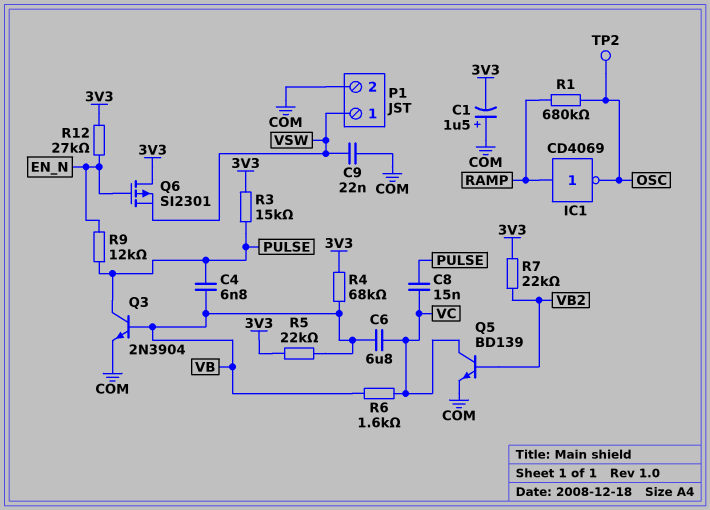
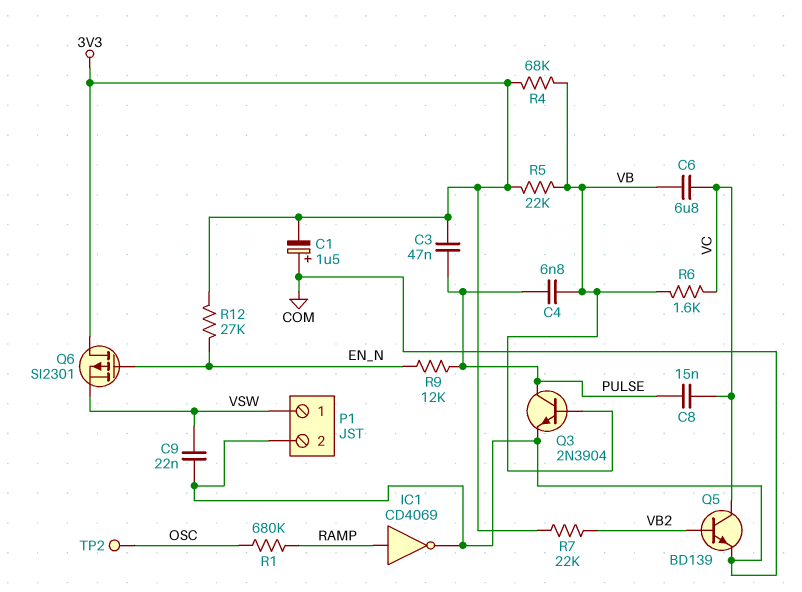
C3: none -> 47nF (3V3, PULSE)
IC1: NOT CD4069 (in RAMP, out OSC) -> NOT CD4069 (in RAMP, out COM)
R3: 15k (3V3, PULSE) -> none

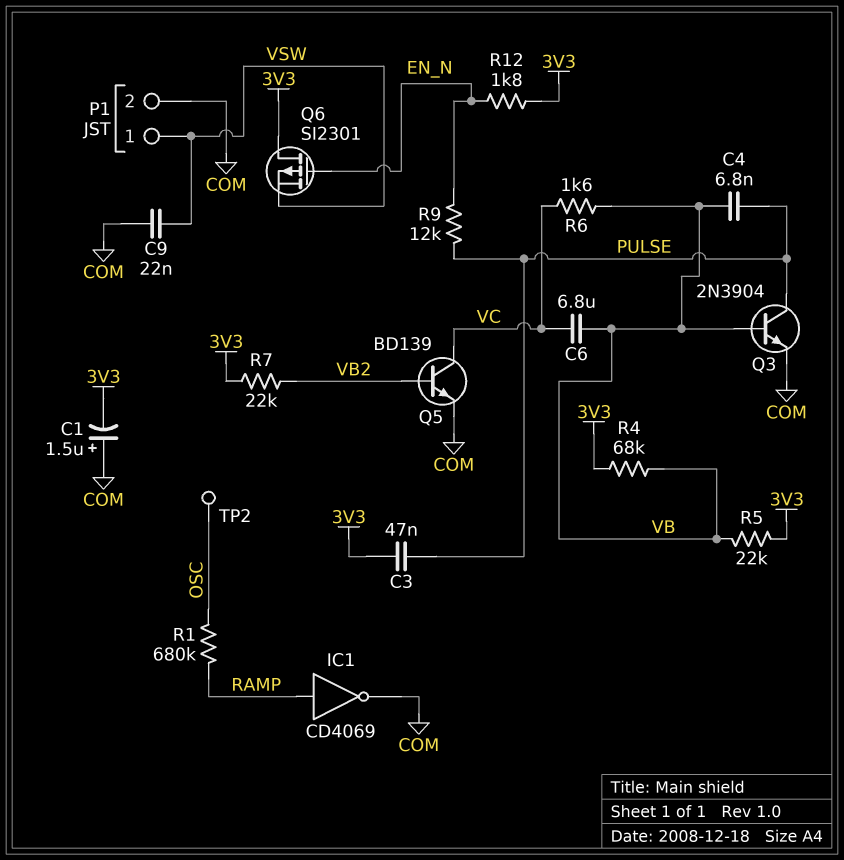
C8: 15nF (PULSE, VC) -> none
R12: 27k (3V3, EN_N) -> 1.8k (3V3, EN_N)

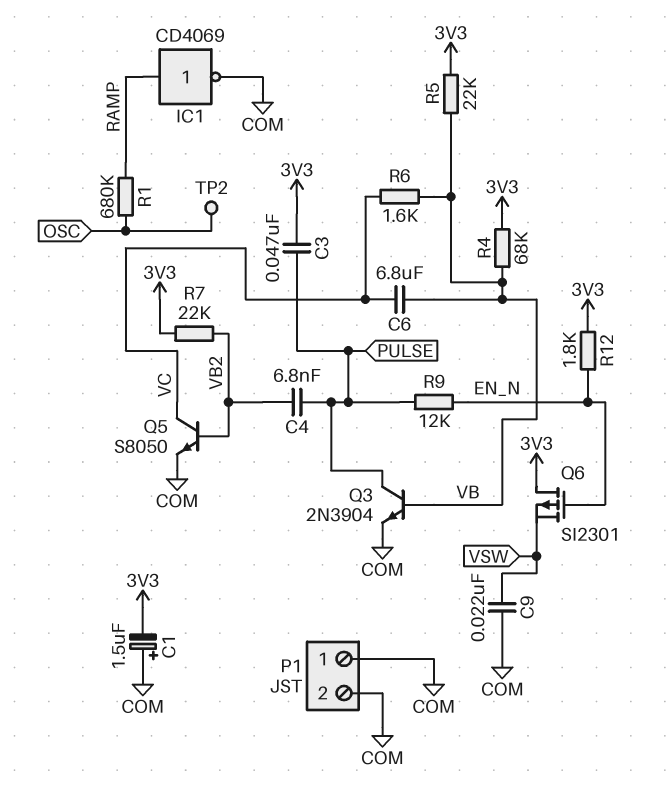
C4: 6.8nF (PULSE, VB) -> 6.8nF (PULSE, VB2)
P1 pin 1: VSW -> COM
Q5: NPN BD139 (B VB2, C VC, E COM) -> NPN S8050 (B VB2, C VC, E COM)

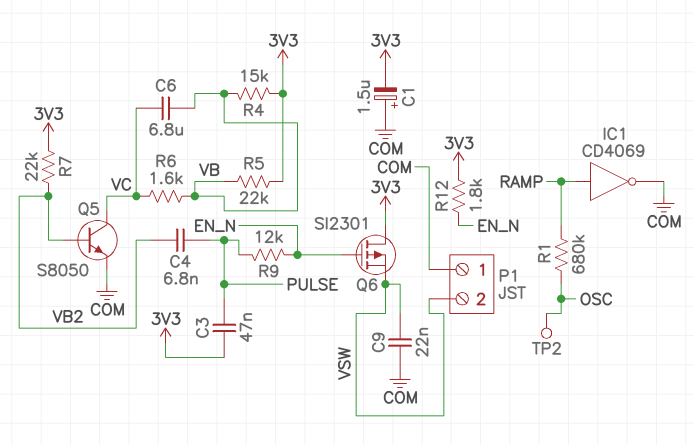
P1 pin 2: COM -> VSW
Q3: NPN 2N3904 (B VB, C PULSE, E COM) -> none
R4: 68k (3V3, VB) -> 15k (3V3, VB)

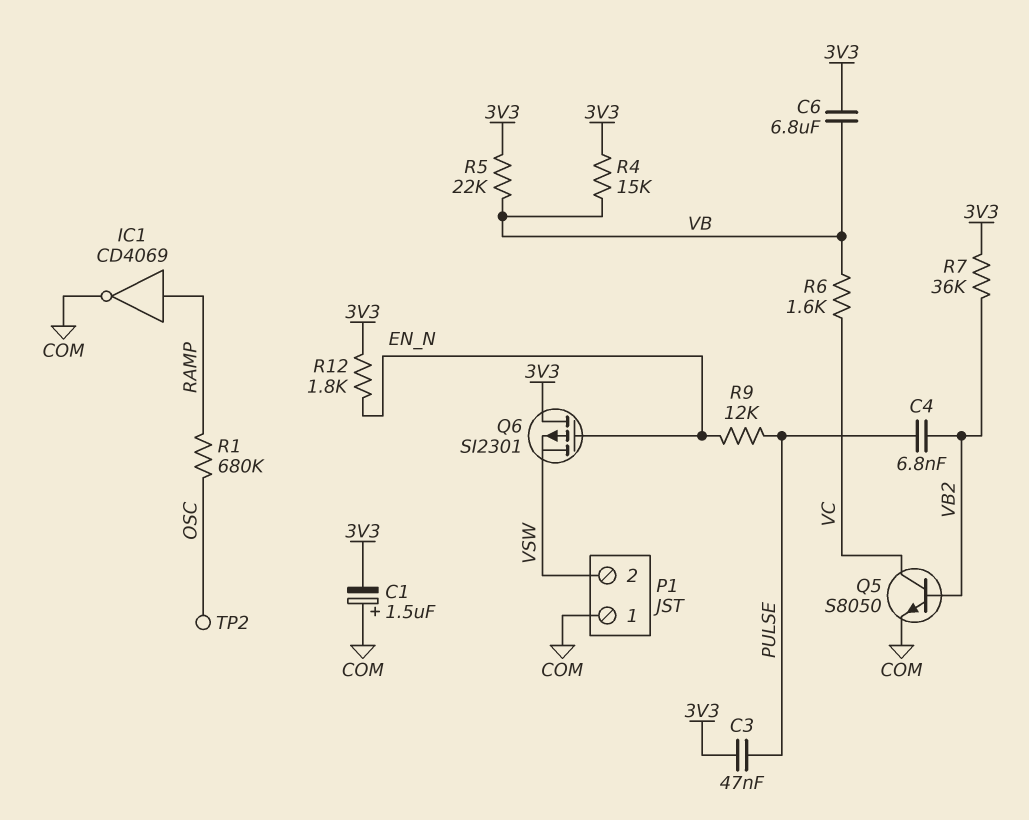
C6: 6.8uF (VB, VC) -> 6.8uF (3V3, VB)
C9: 22nF (COM, VSW) -> none
R7: 22k (3V3, VB2) -> 36k (3V3, VB2)

